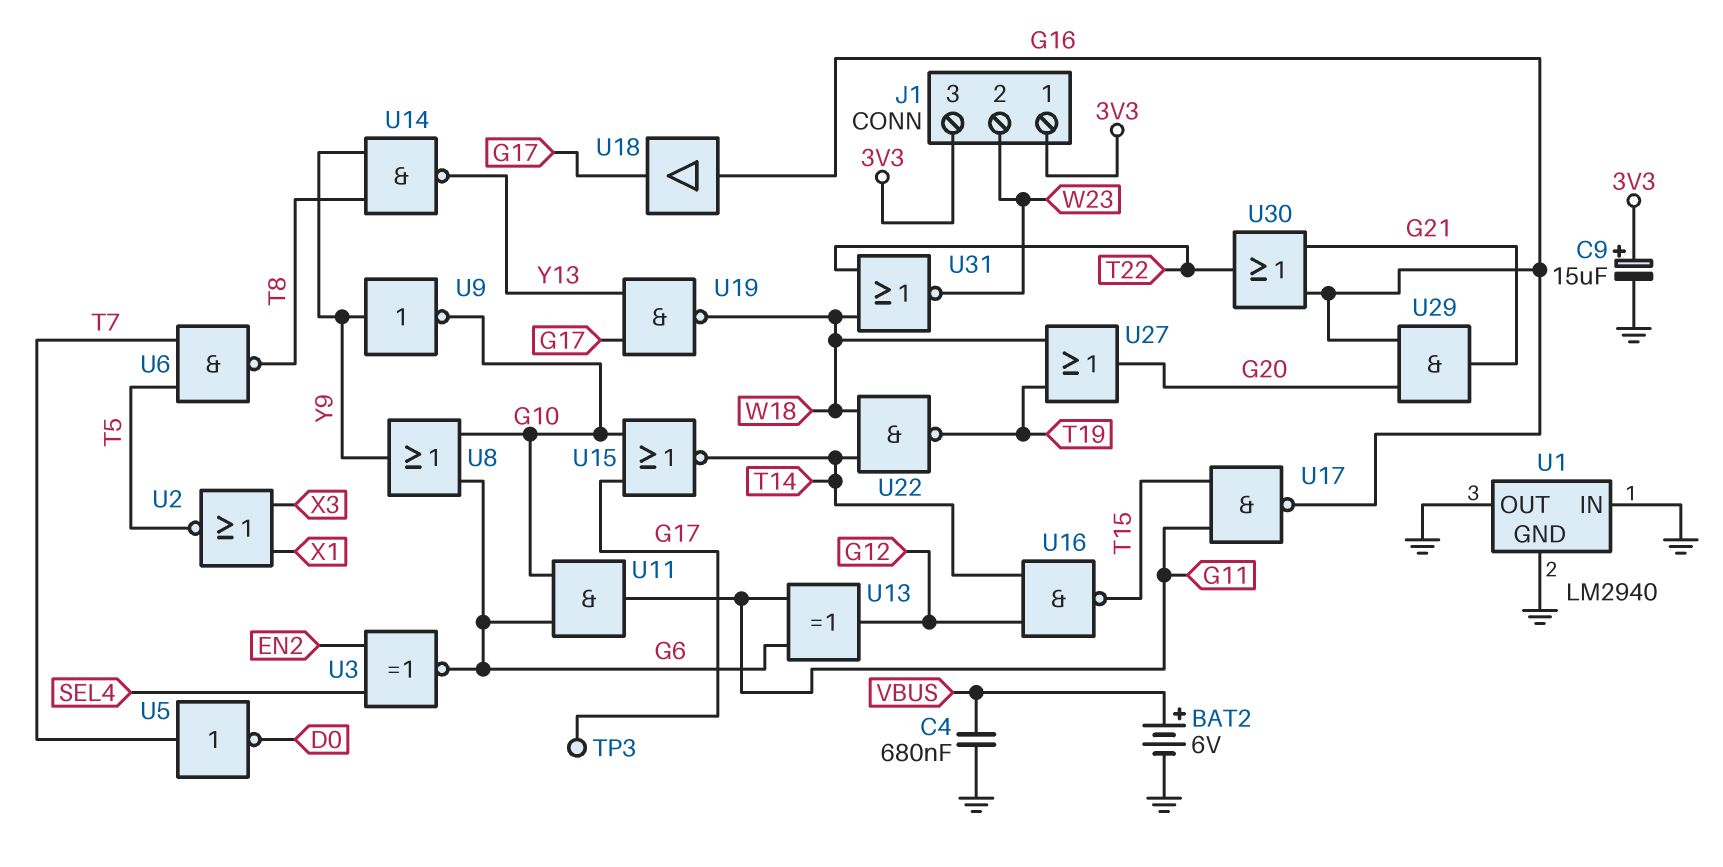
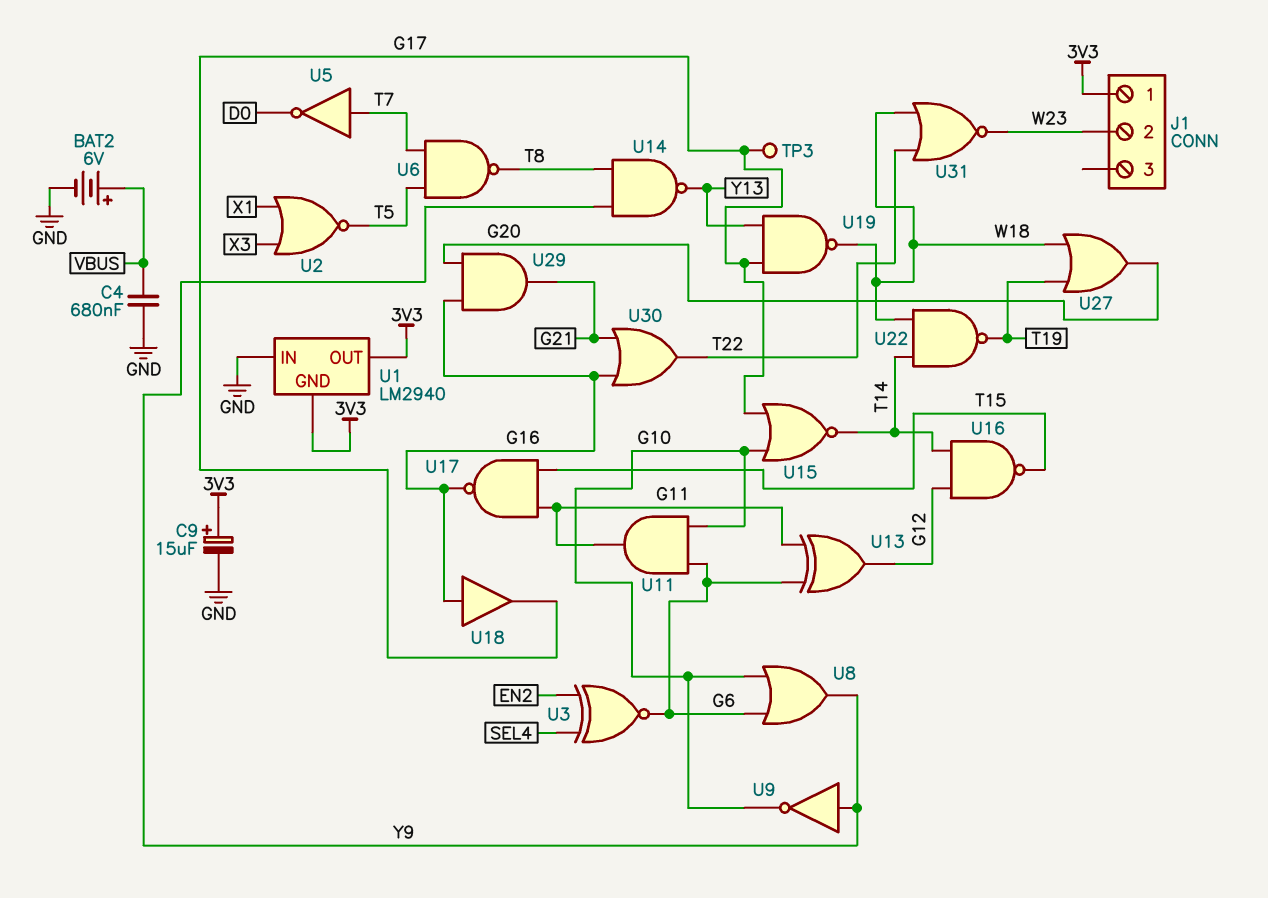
J1 pin 3: 3V3 -> none
U1 pin GND: GND -> 3V3
U1 pin OUT: GND -> 3V3

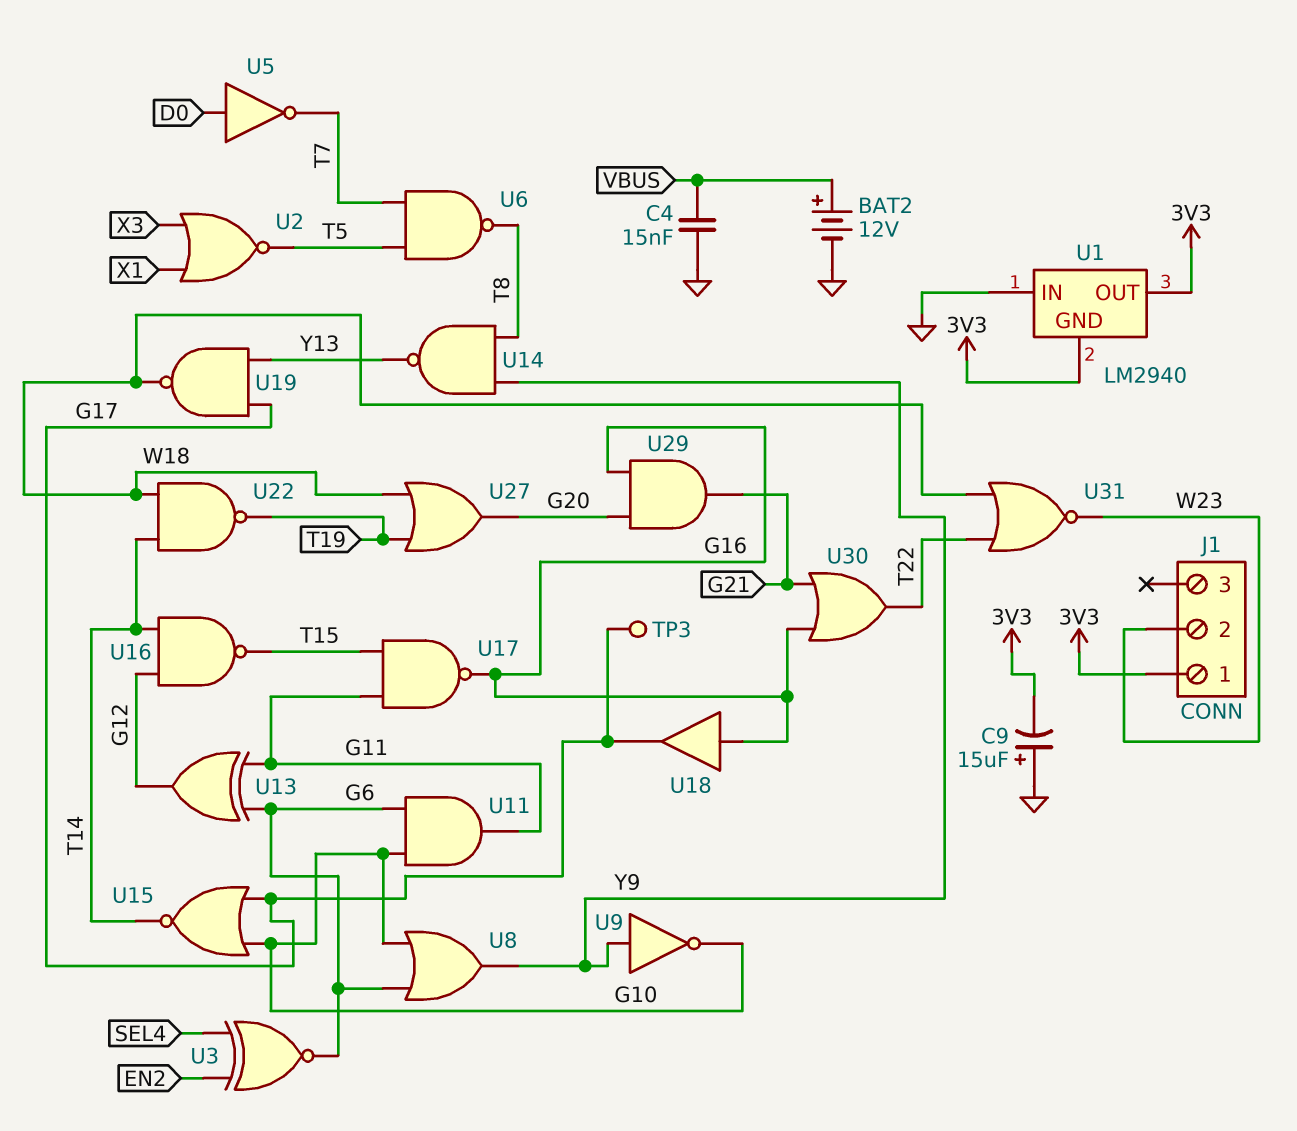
BAT2: 6V (plus VBUS, minus GND) -> 12V (plus VBUS, minus GND)
C4: 680nF (GND, VBUS) -> 15nF (GND, VBUS)
C9: 15uF (plus 3V3, minus GND) -> 15uF (plus GND, minus 3V3)
U5: NOT (in T7, out D0) -> NOT (in D0, out T7)

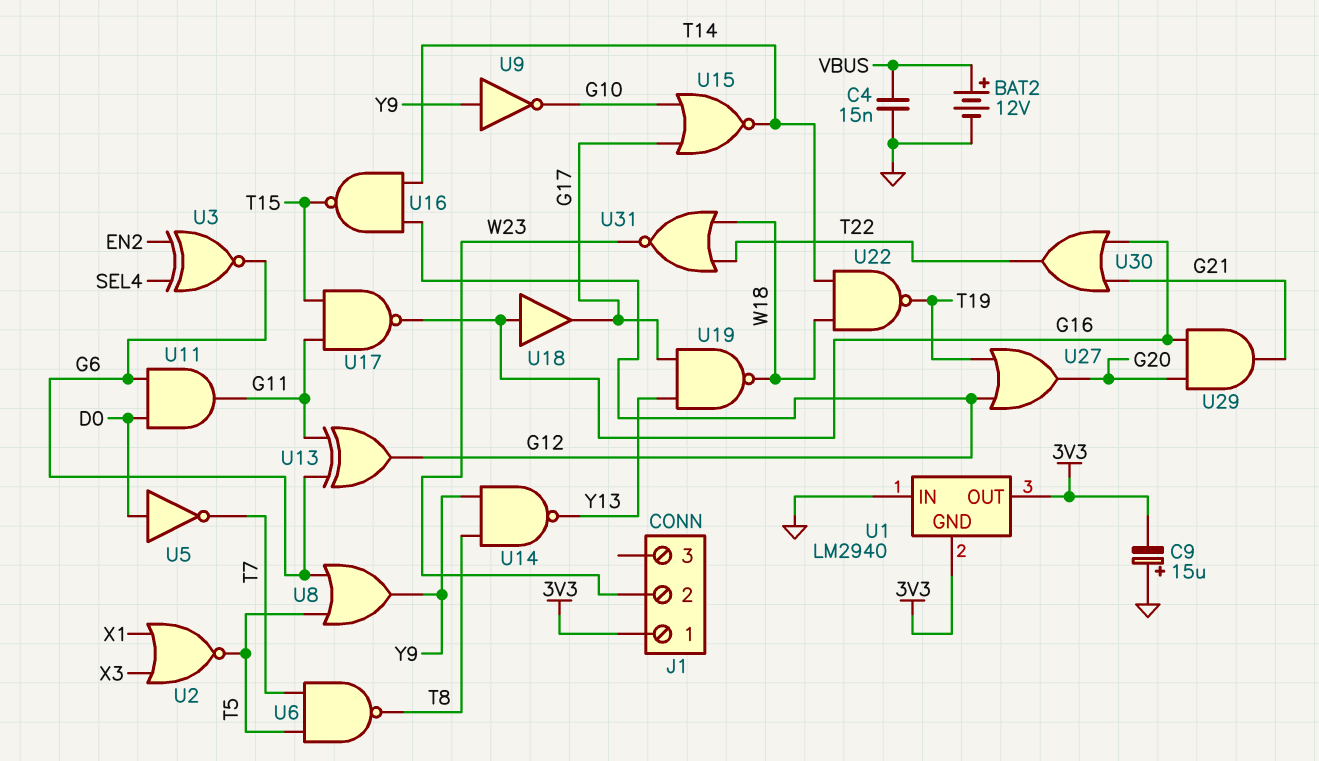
TP3: test point (G17) -> none
U8: OR (in G6, in G10, out Y9) -> OR (in G6, in T5, out Y9)
U11: AND (in G6, in G10, out G11) -> AND (in D0, in G6, out G11)
U27: OR (in T19, in W18, out G20) -> OR (in G12, in T19, out G20)

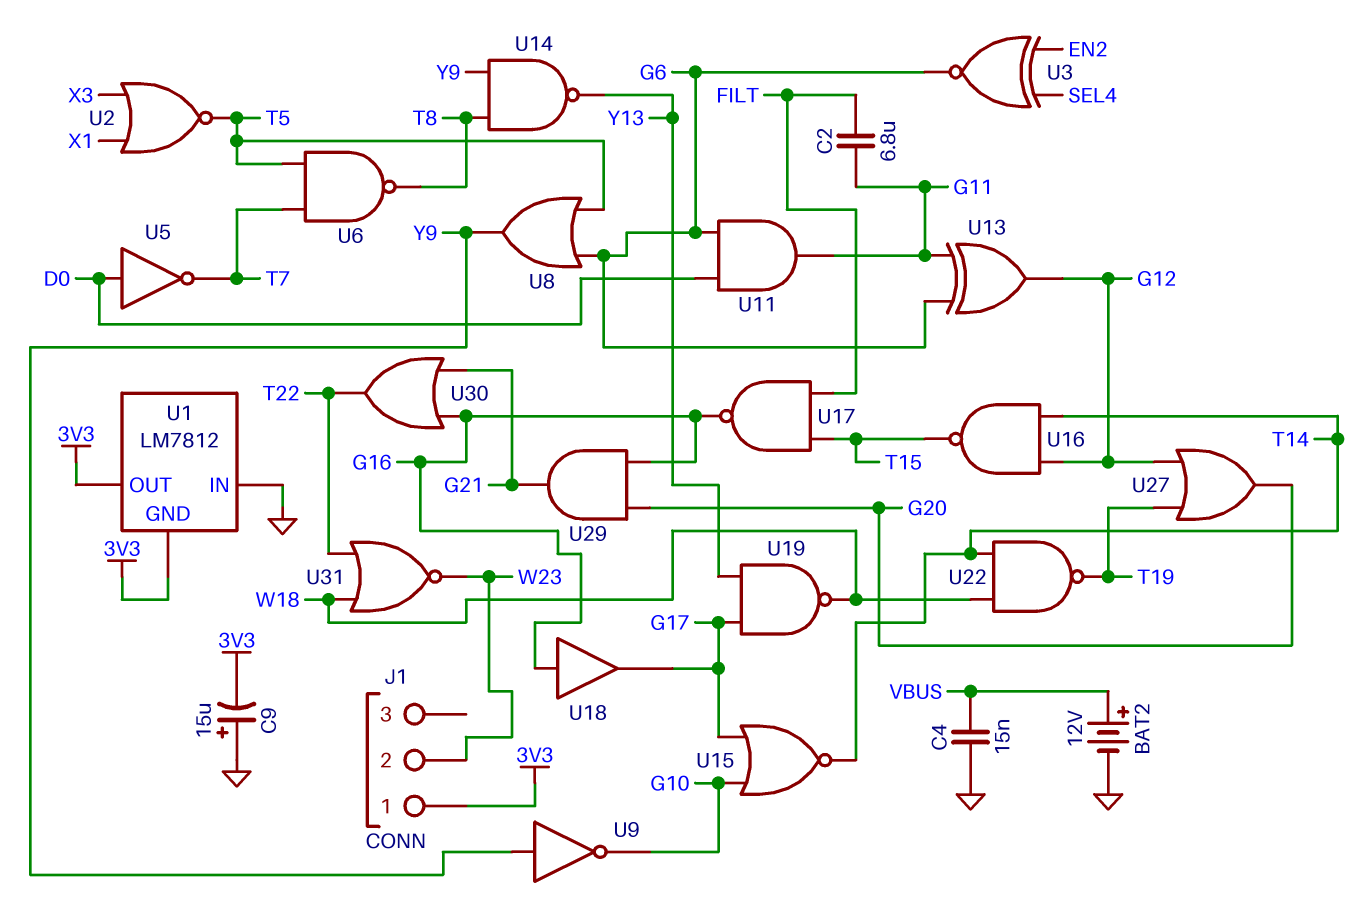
C2: none -> 6.8uF (FILT, G11)
U1: LM2940 -> LM7812
U17: NAND (in G11, in T15, out G16) -> NAND (in FILT, in T15, out G16)

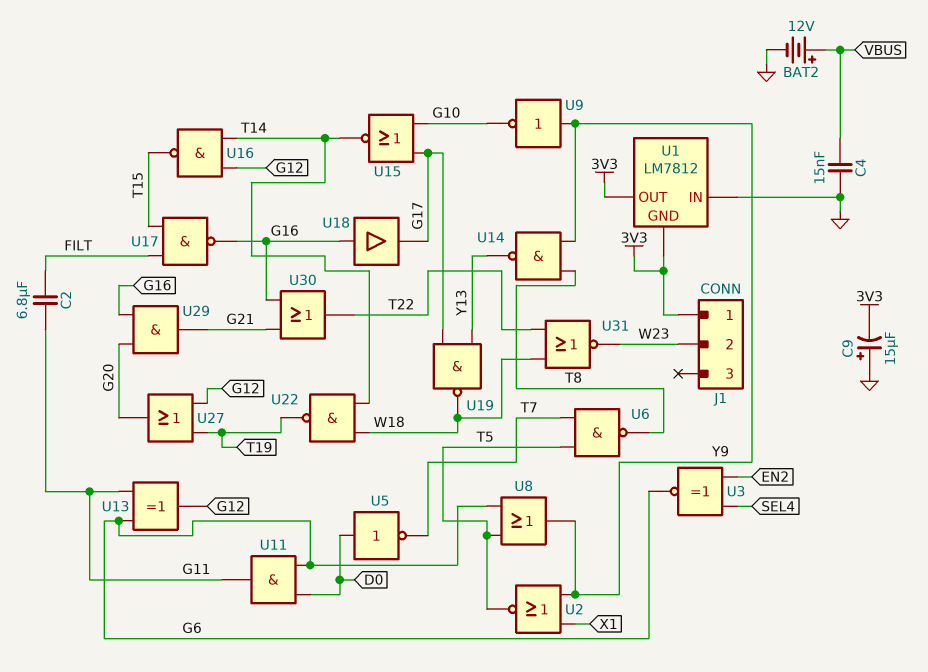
U2: NOR (in X1, in X3, out T5) -> NOR (in X1, in Y9, out T5)

